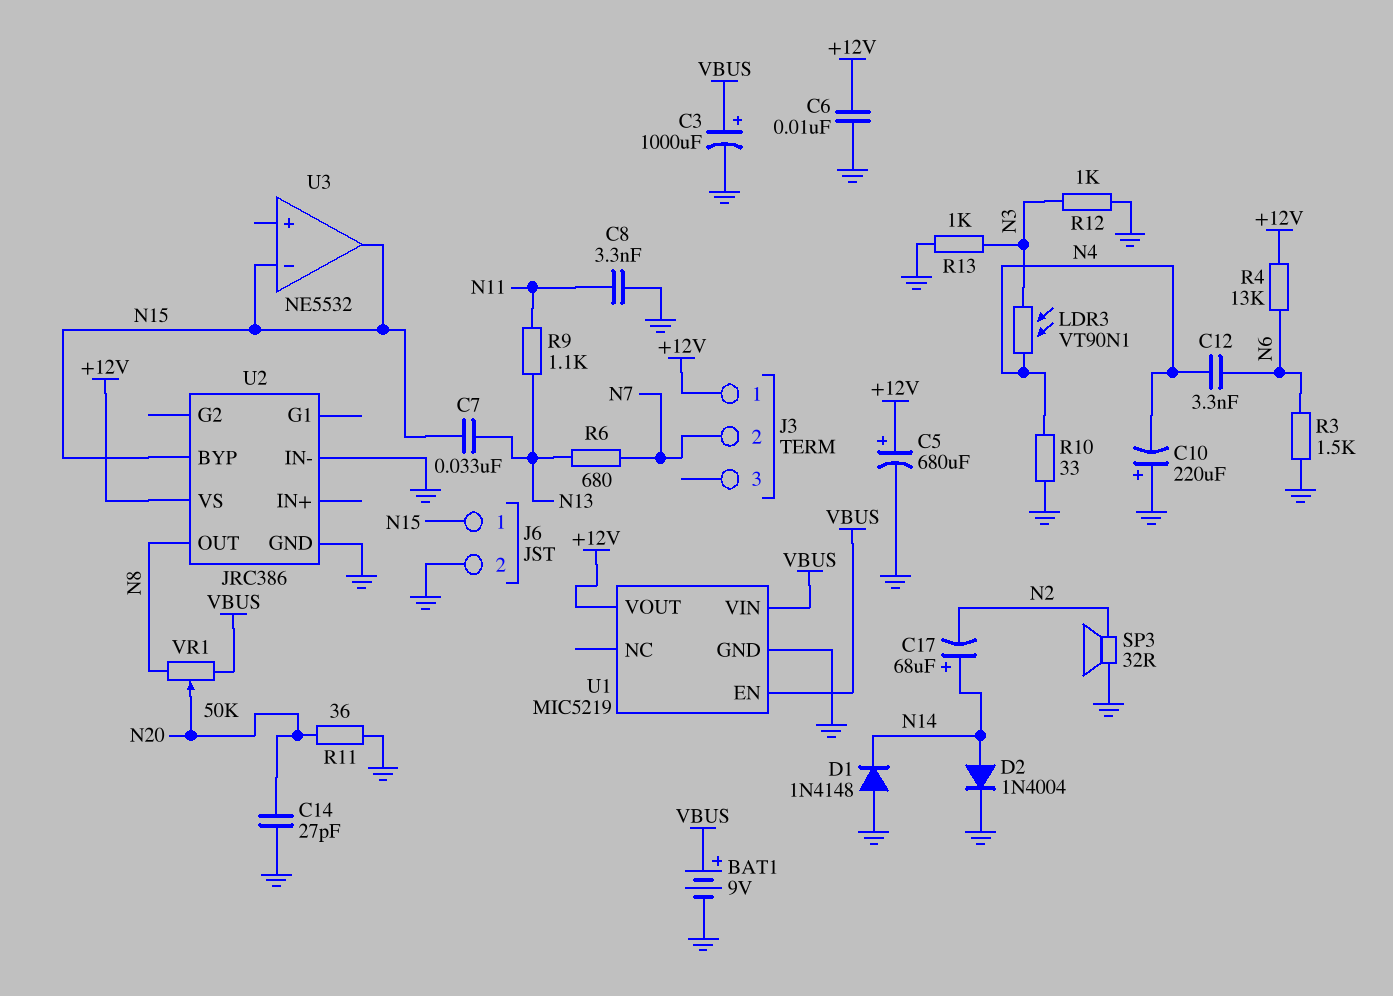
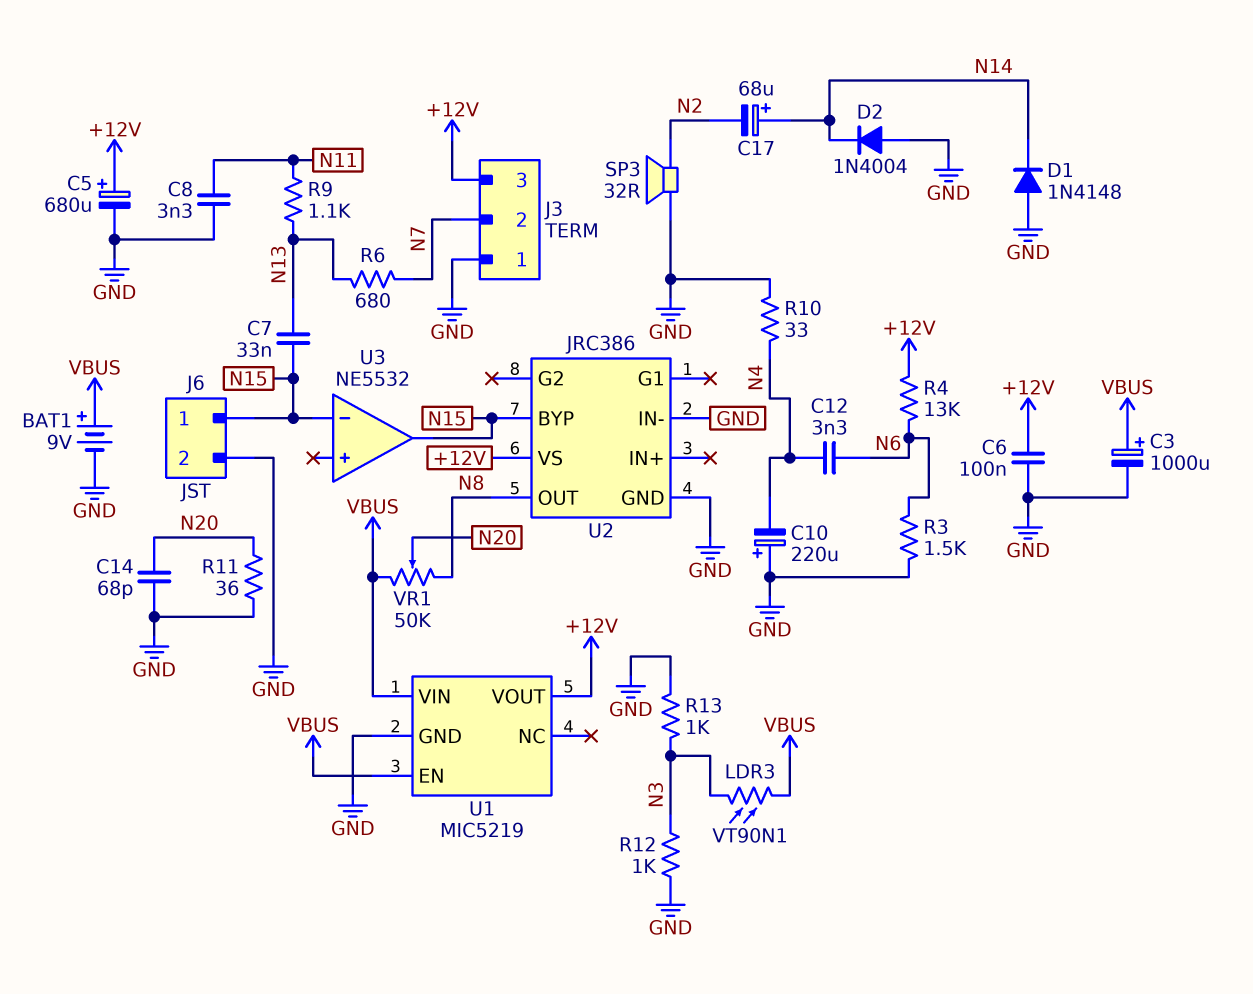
C6: 10nF (+12V, GND) -> 100nF (+12V, GND)
C14: 27pF (GND, N20) -> 68pF (GND, N20)
D2: diode 1N4004 (A N14, K GND) -> diode 1N4004 (A GND, K N14)
J3 pin 1: +12V -> GND
J3 pin 3: none -> +12V
LDR3: VT90N1 (N3, N4) -> VT90N1 (N3, VBUS)

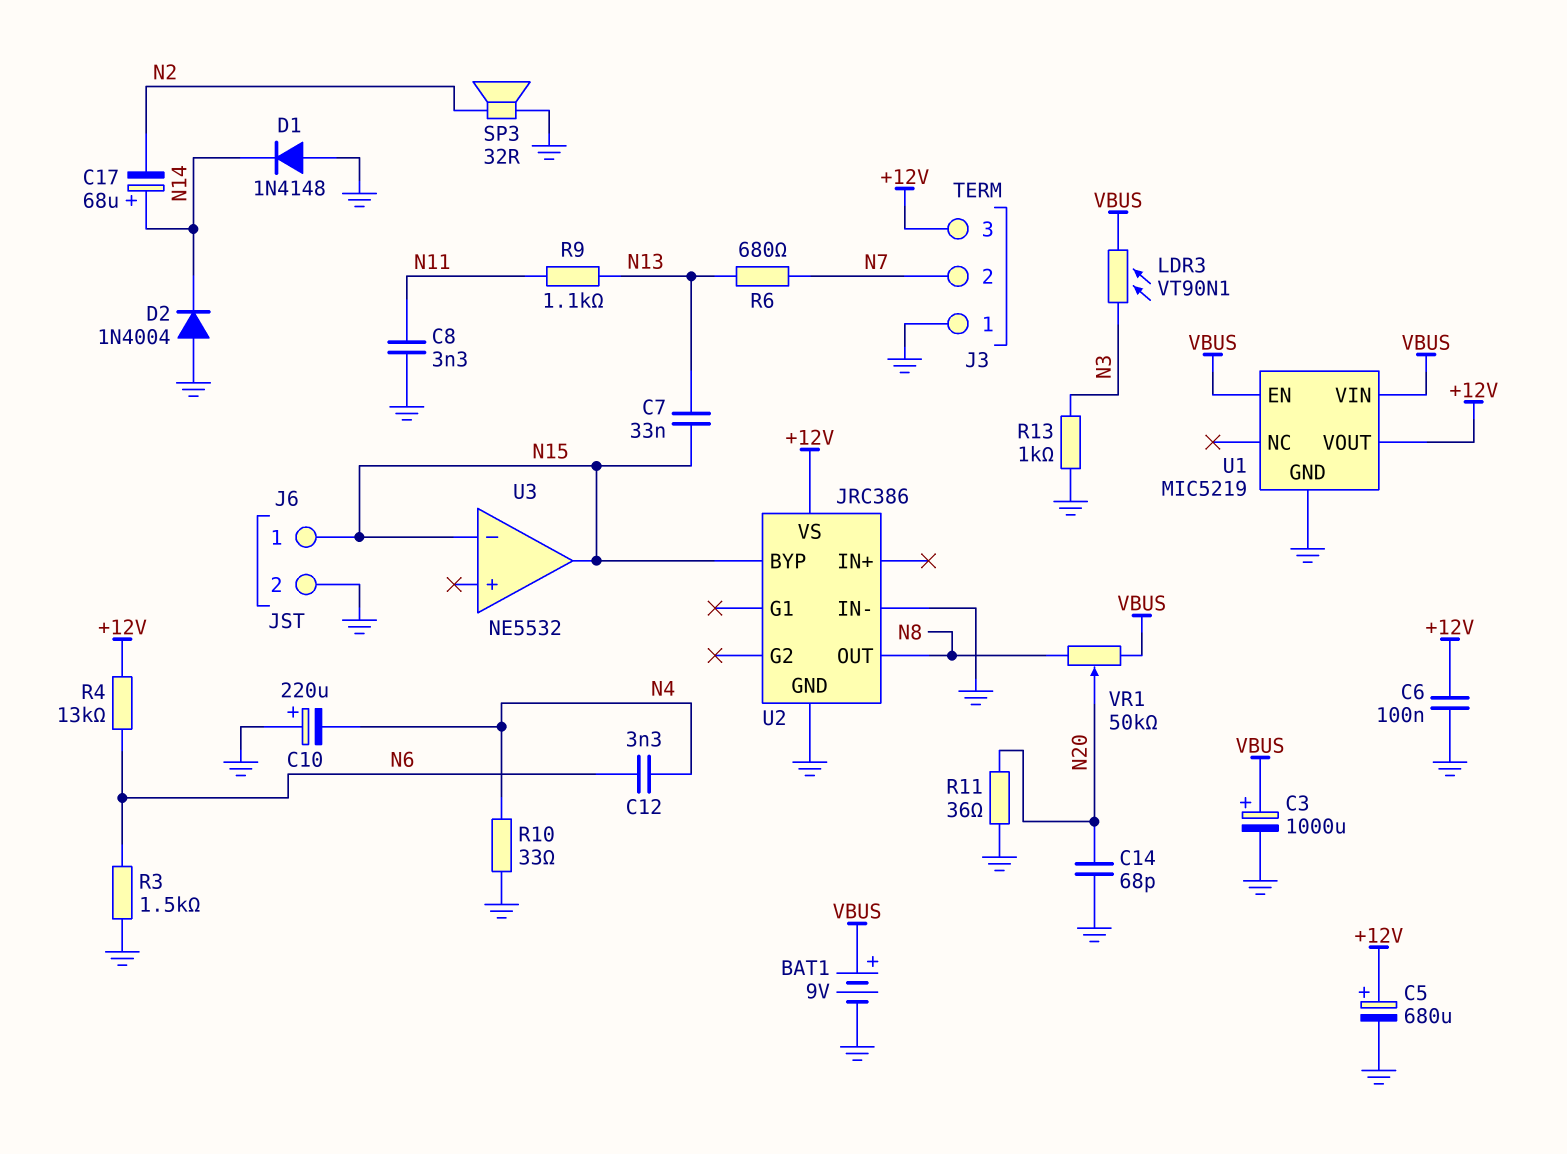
R12: 1k (GND, N3) -> none

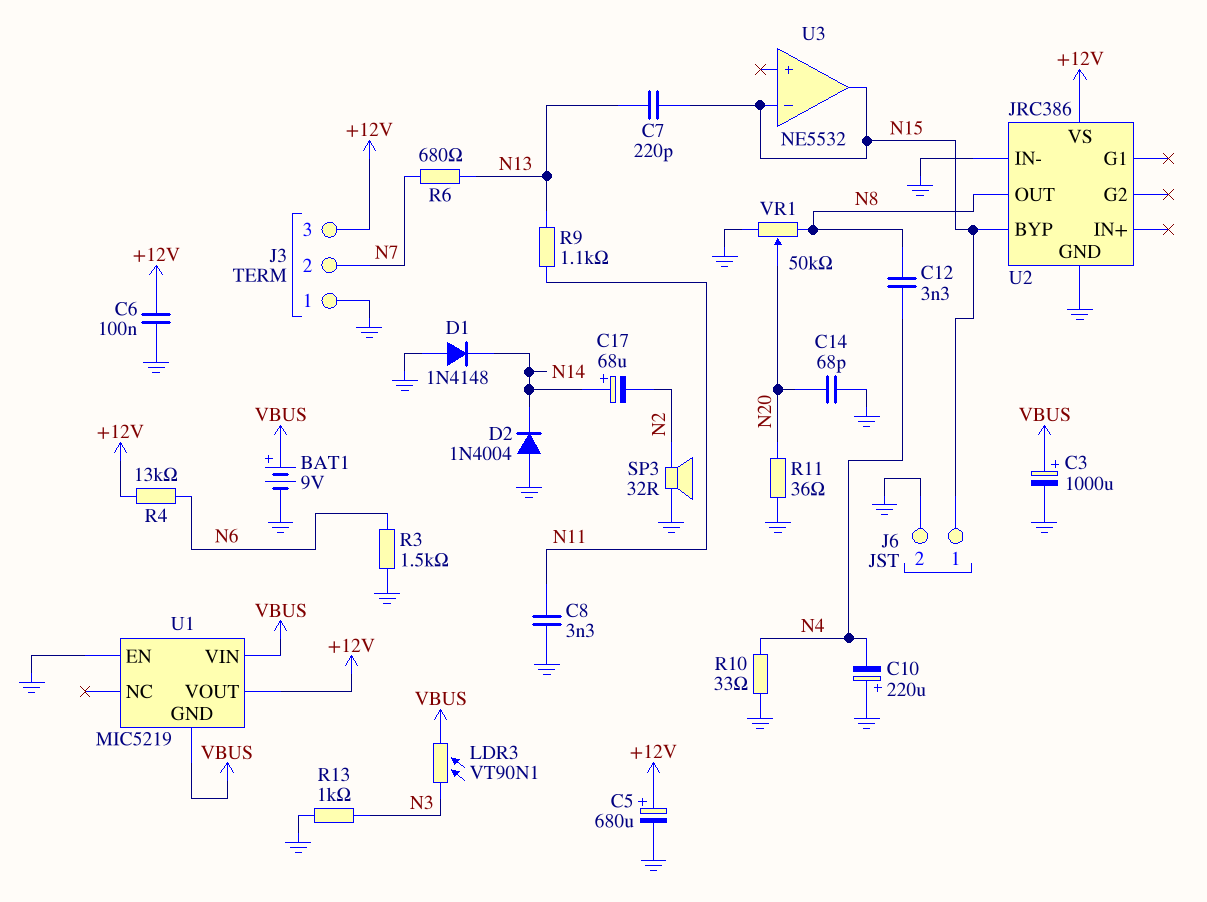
C7: 33nF (N13, N15) -> 220pF (N13, N15)
C12: 3.3nF (N4, N6) -> 3.3nF (N4, N8)
U1 pin EN: VBUS -> GND
U1 pin GND: GND -> VBUS
VR1: 50k (N8, VBUS, wiper N20) -> 50k (GND, N8, wiper N20)

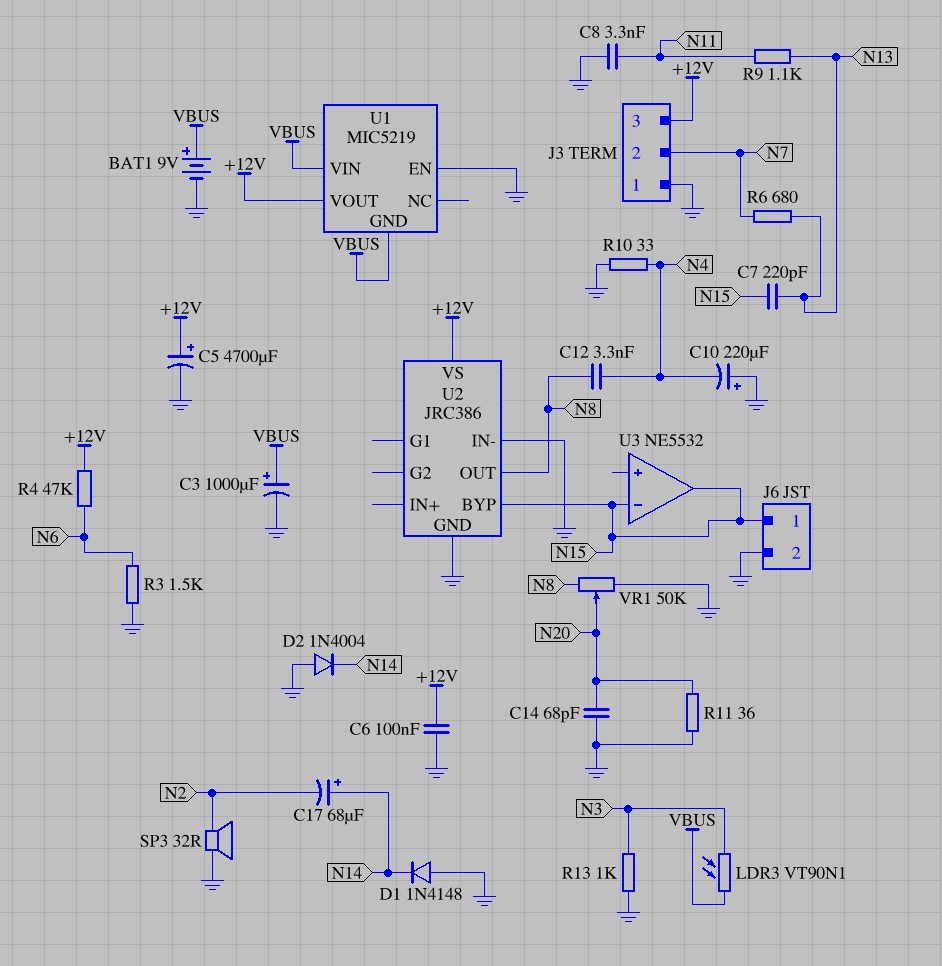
C5: 680uF (plus +12V, minus GND) -> 4700uF (plus +12V, minus GND)
R4: 13k (+12V, N6) -> 47k (+12V, N6)

